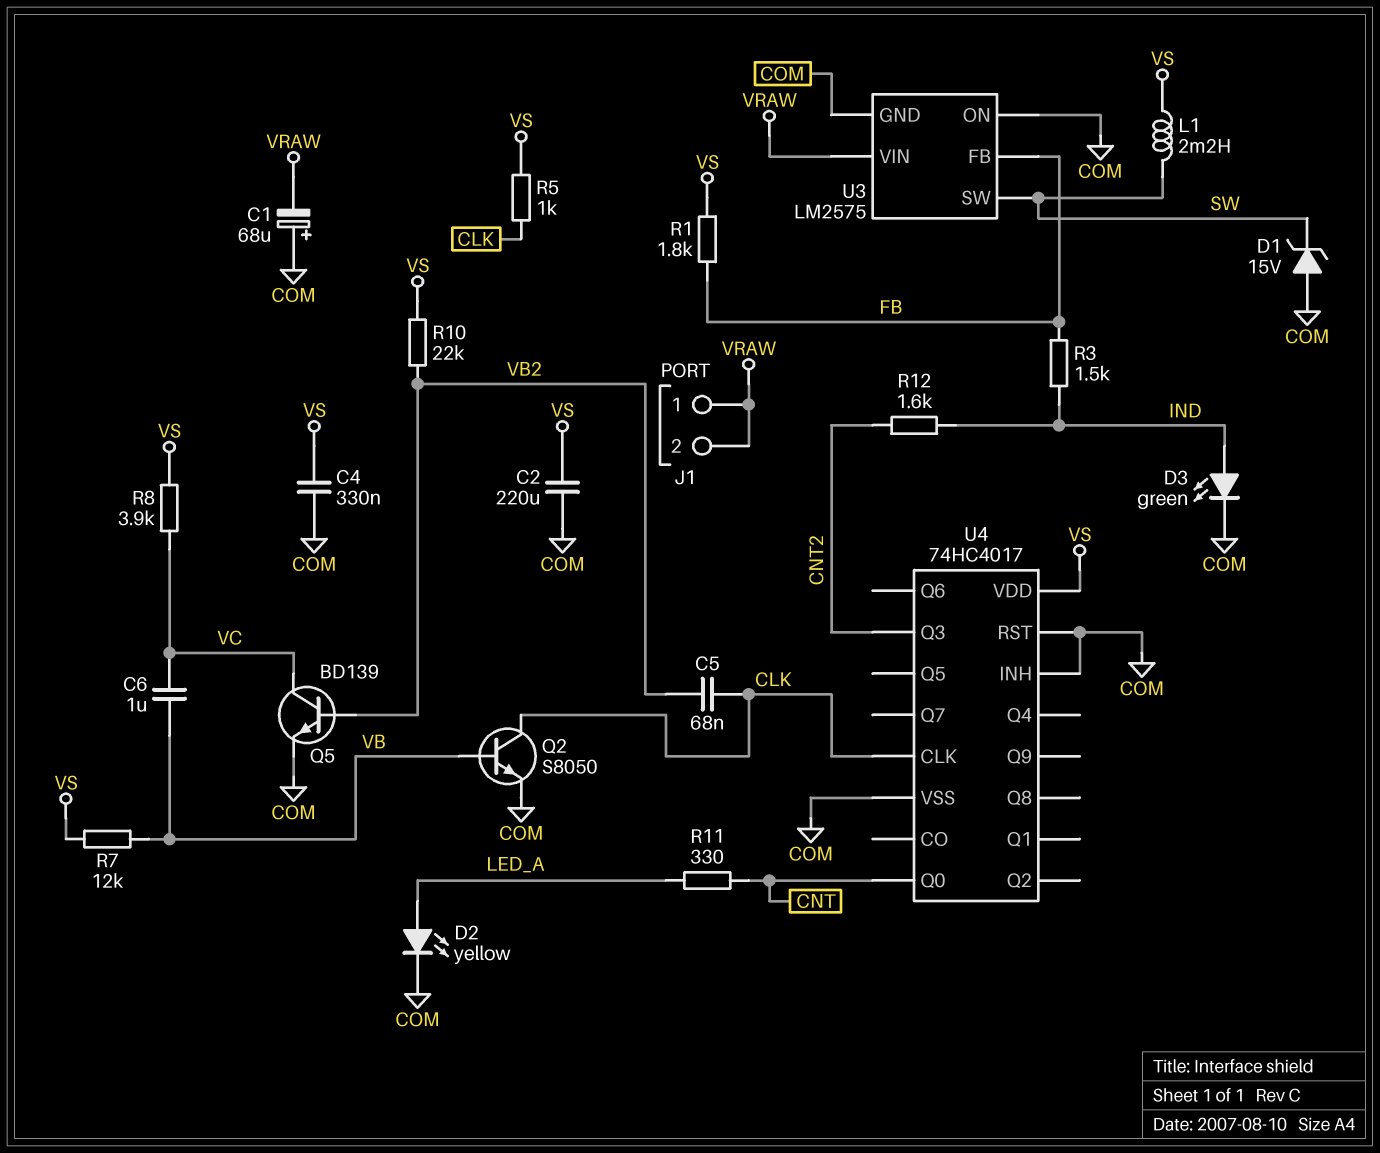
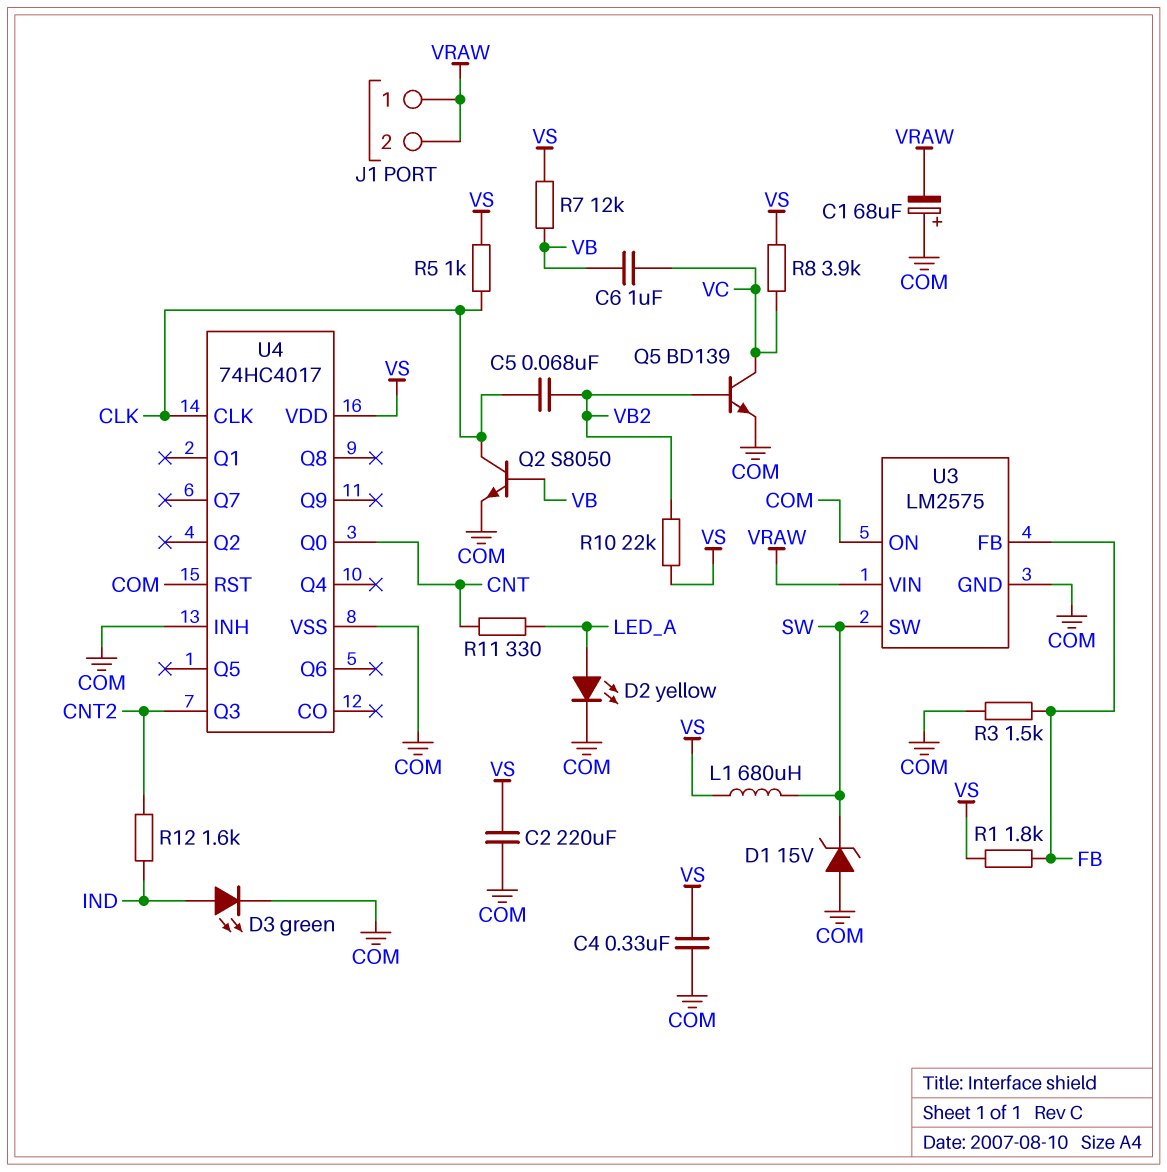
L1: 2.2mH (SW, VS) -> 680uH (SW, VS)
R3: 1.5k (FB, IND) -> 1.5k (COM, FB)

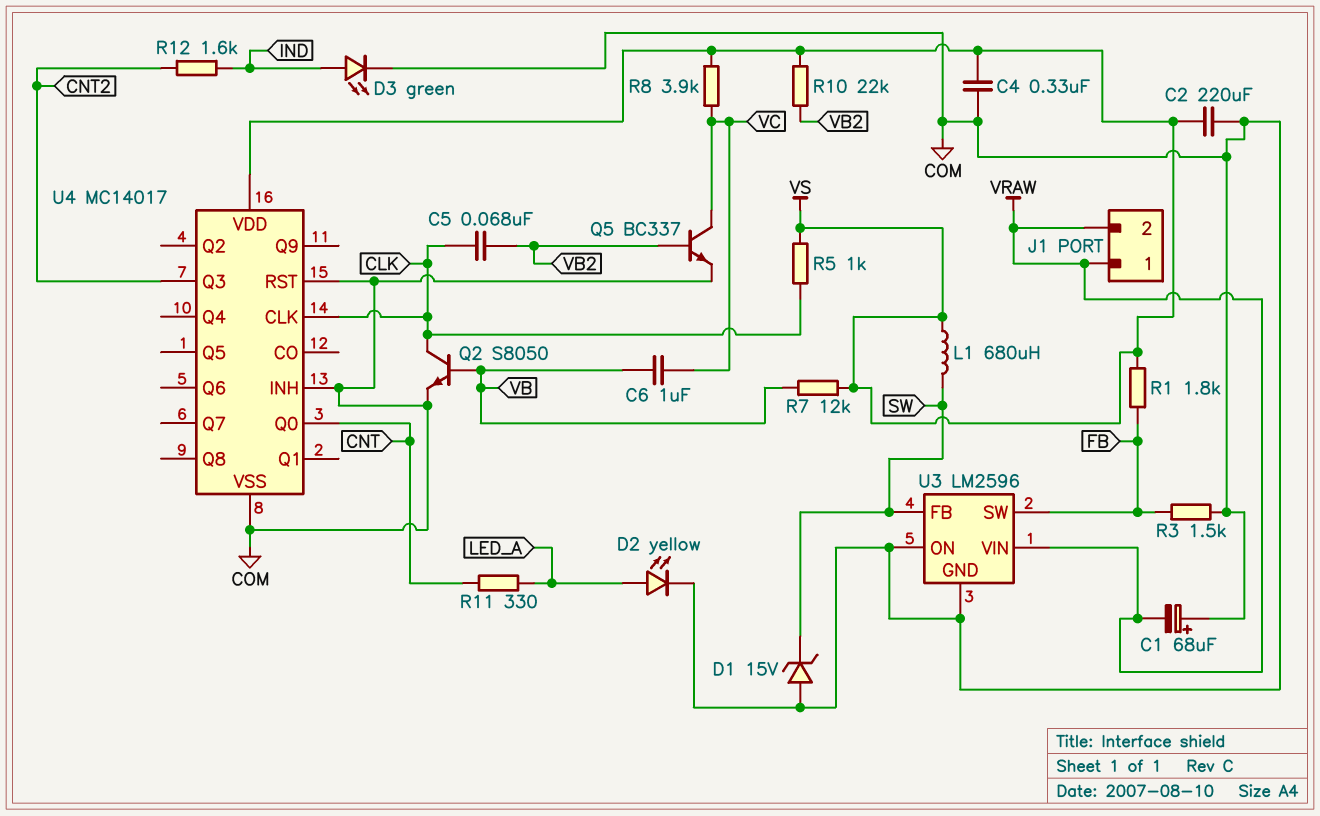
Q5: NPN BD139 (B VB2, C VC, E COM) -> NPN BC337 (B VB2, C VC, E COM)
U3: LM2575 -> LM2596
U3 pin FB: FB -> SW
U3 pin SW: SW -> FB
U4: 74HC4017 -> MC14017

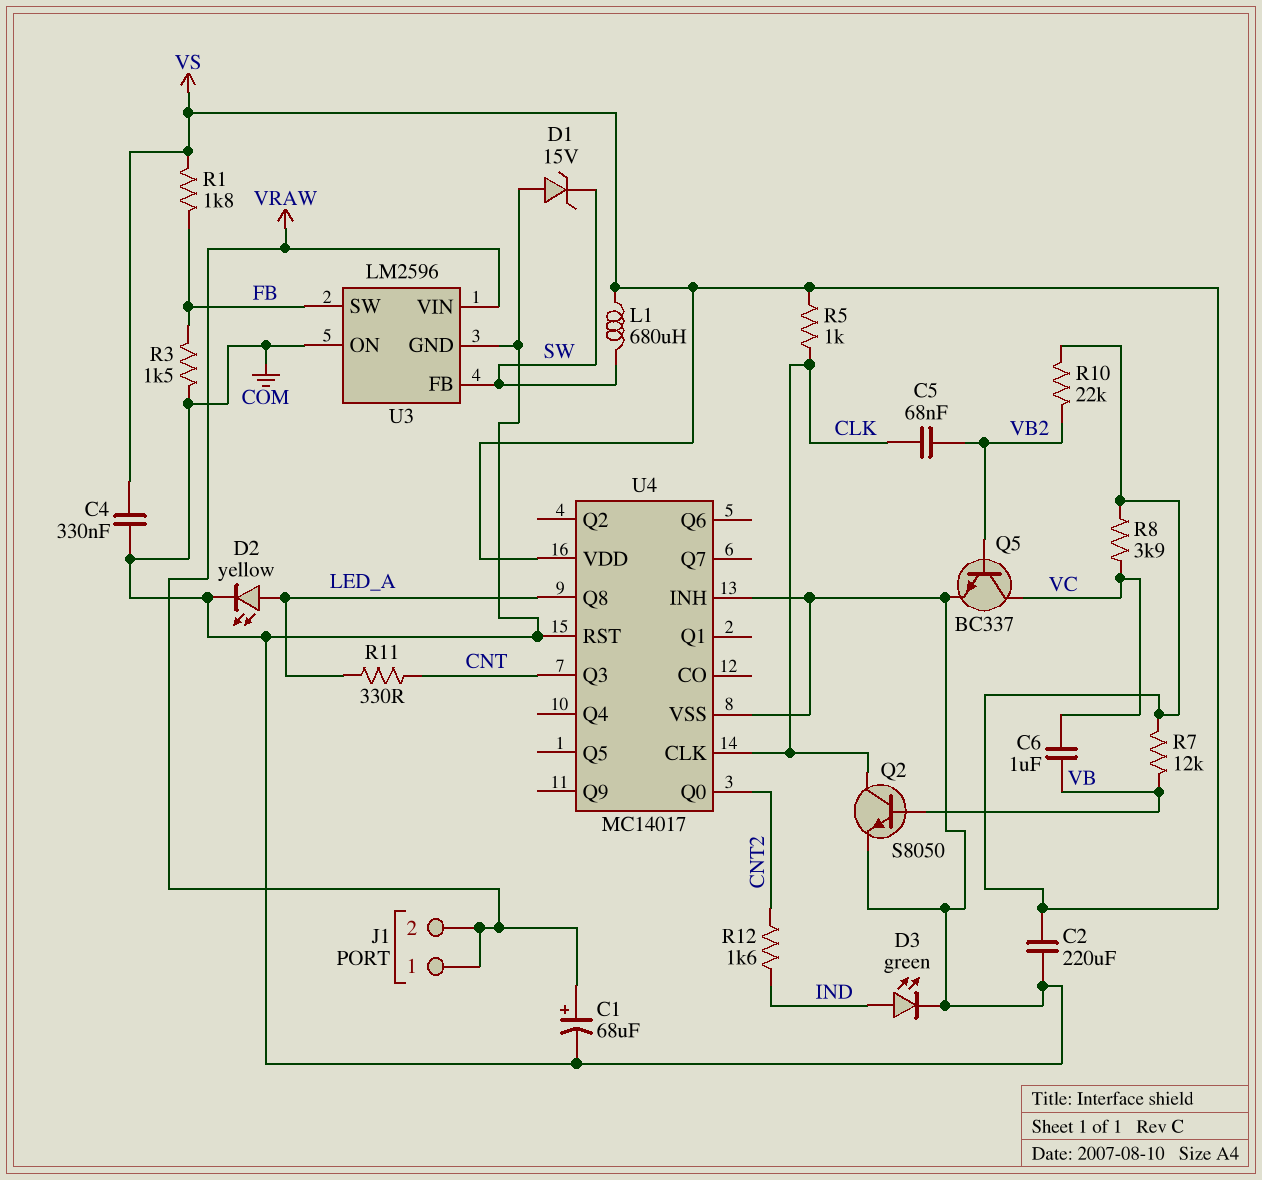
C1: 68uF (plus COM, minus VRAW) -> 68uF (plus VRAW, minus COM)
U4 pin Q0: CNT -> CNT2
U4 pin Q3: CNT2 -> CNT
U4 pin Q8: none -> LED_A

